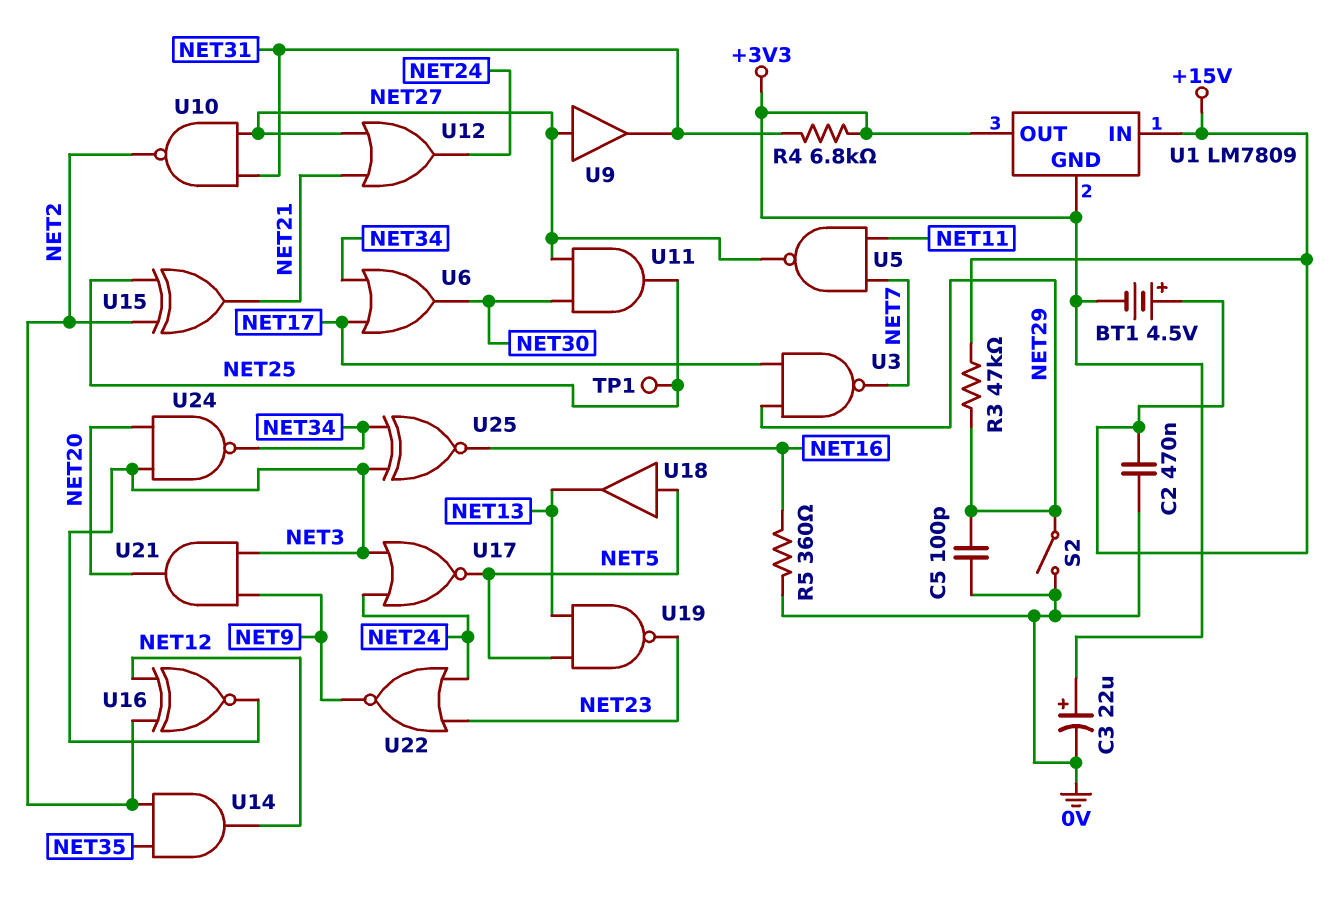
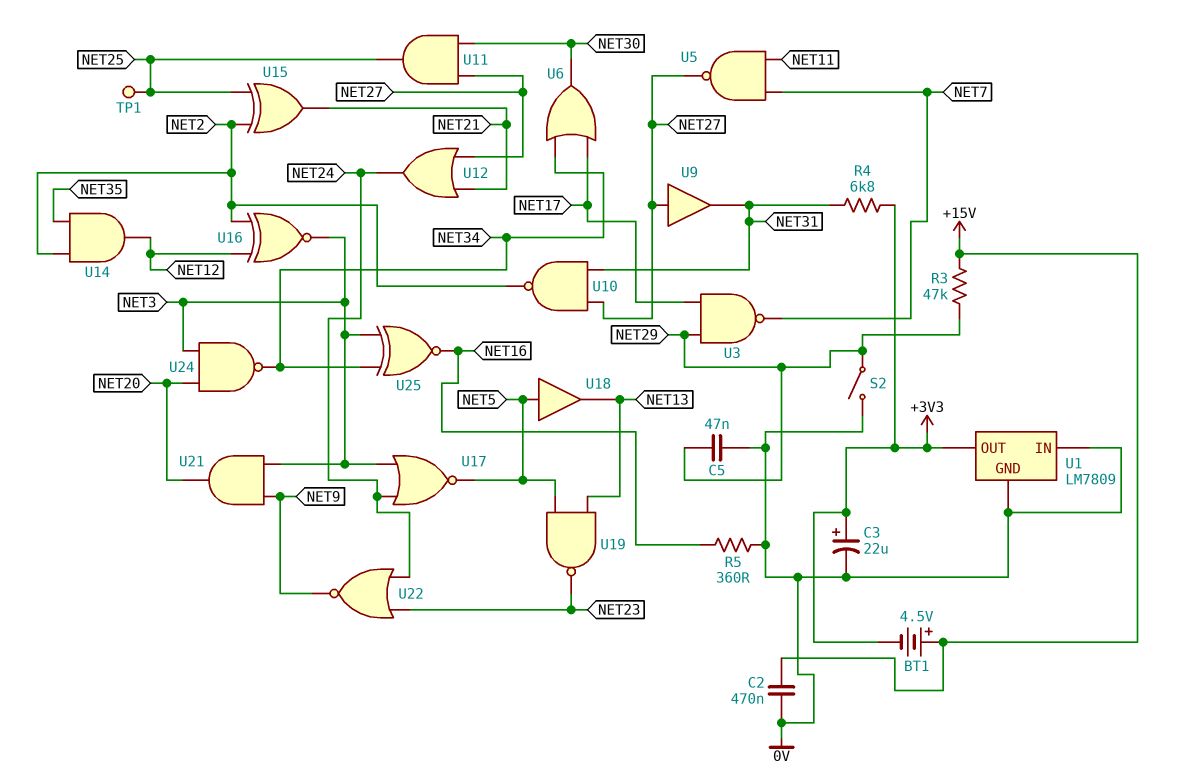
C5: 100pF (0V, NET29) -> 47nF (0V, NET29)
U1 pin GND: +3V3 -> 0V
U1 pin IN: +15V -> 0V

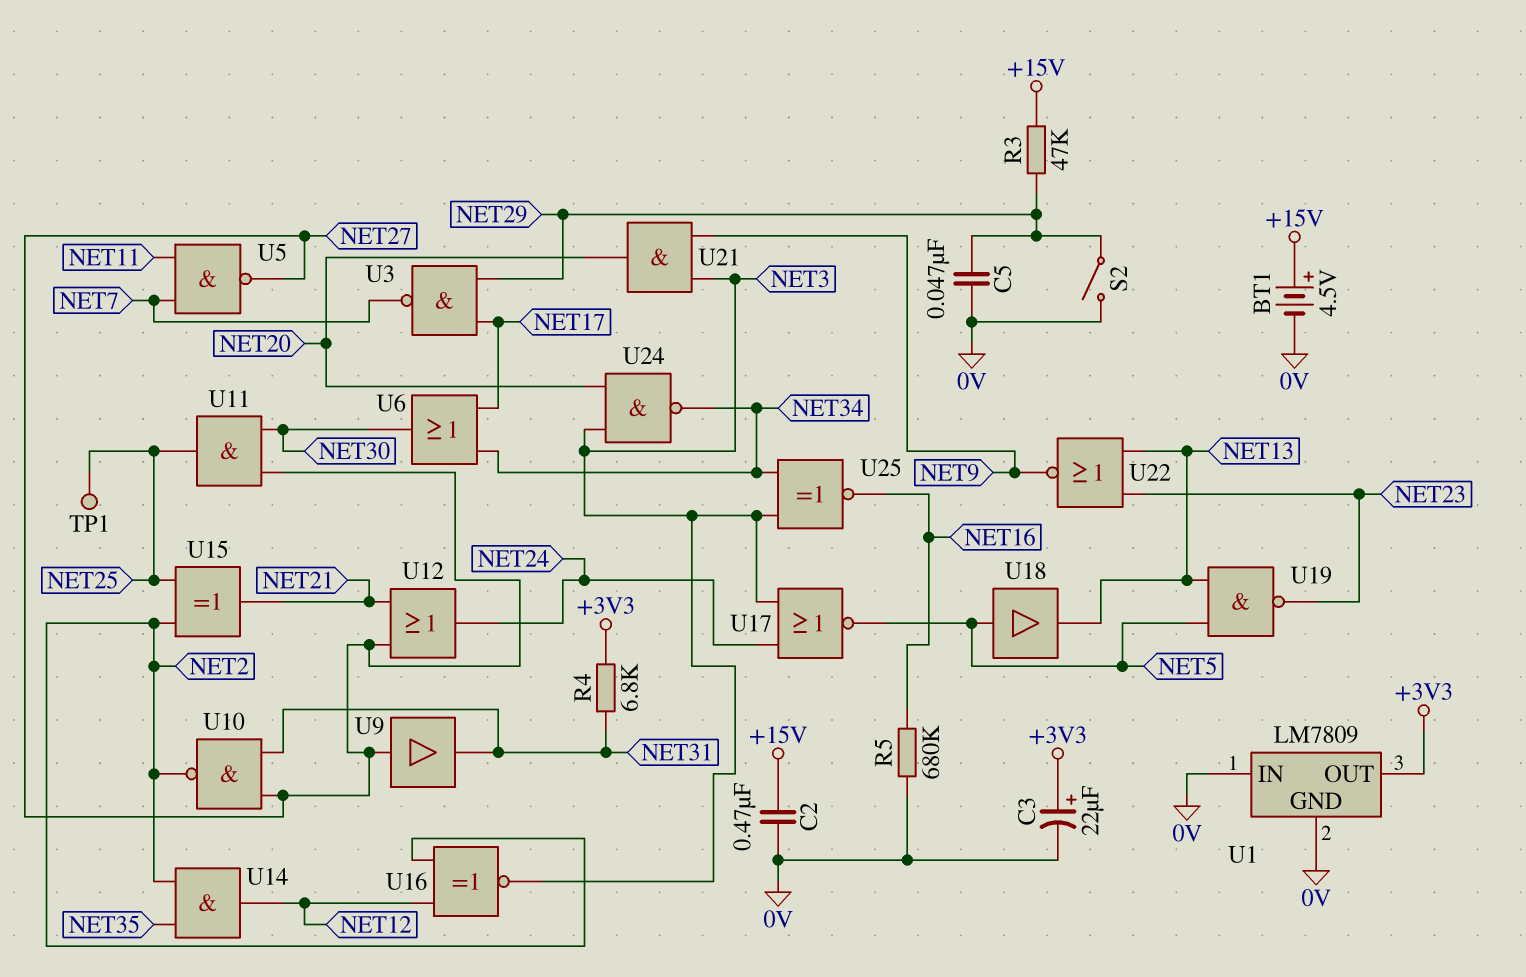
BT1: 4.5V (plus +15V, minus +3V3) -> 4.5V (plus +15V, minus 0V)
R5: 360 (0V, NET16) -> 680k (0V, NET16)
U22: NOR (in NET23, in NET24, out NET9) -> NOR (in NET13, in NET23, out NET9)

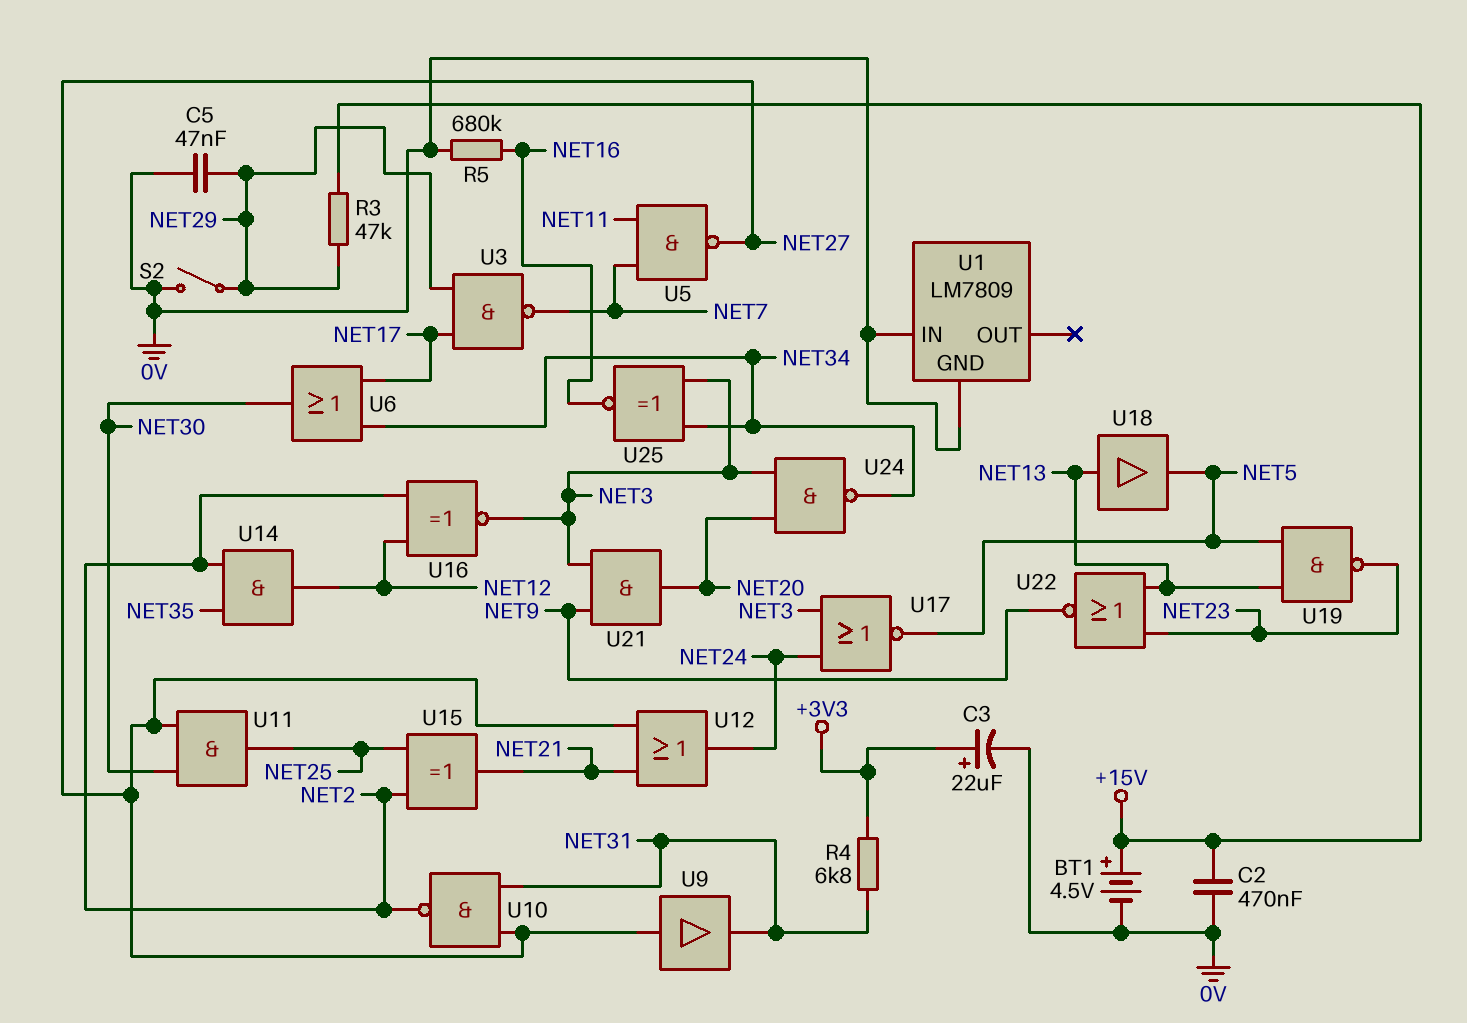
TP1: test point (NET25) -> none
U1 pin OUT: +3V3 -> none
U18: buffer (in NET5, out NET13) -> buffer (in NET13, out NET5)

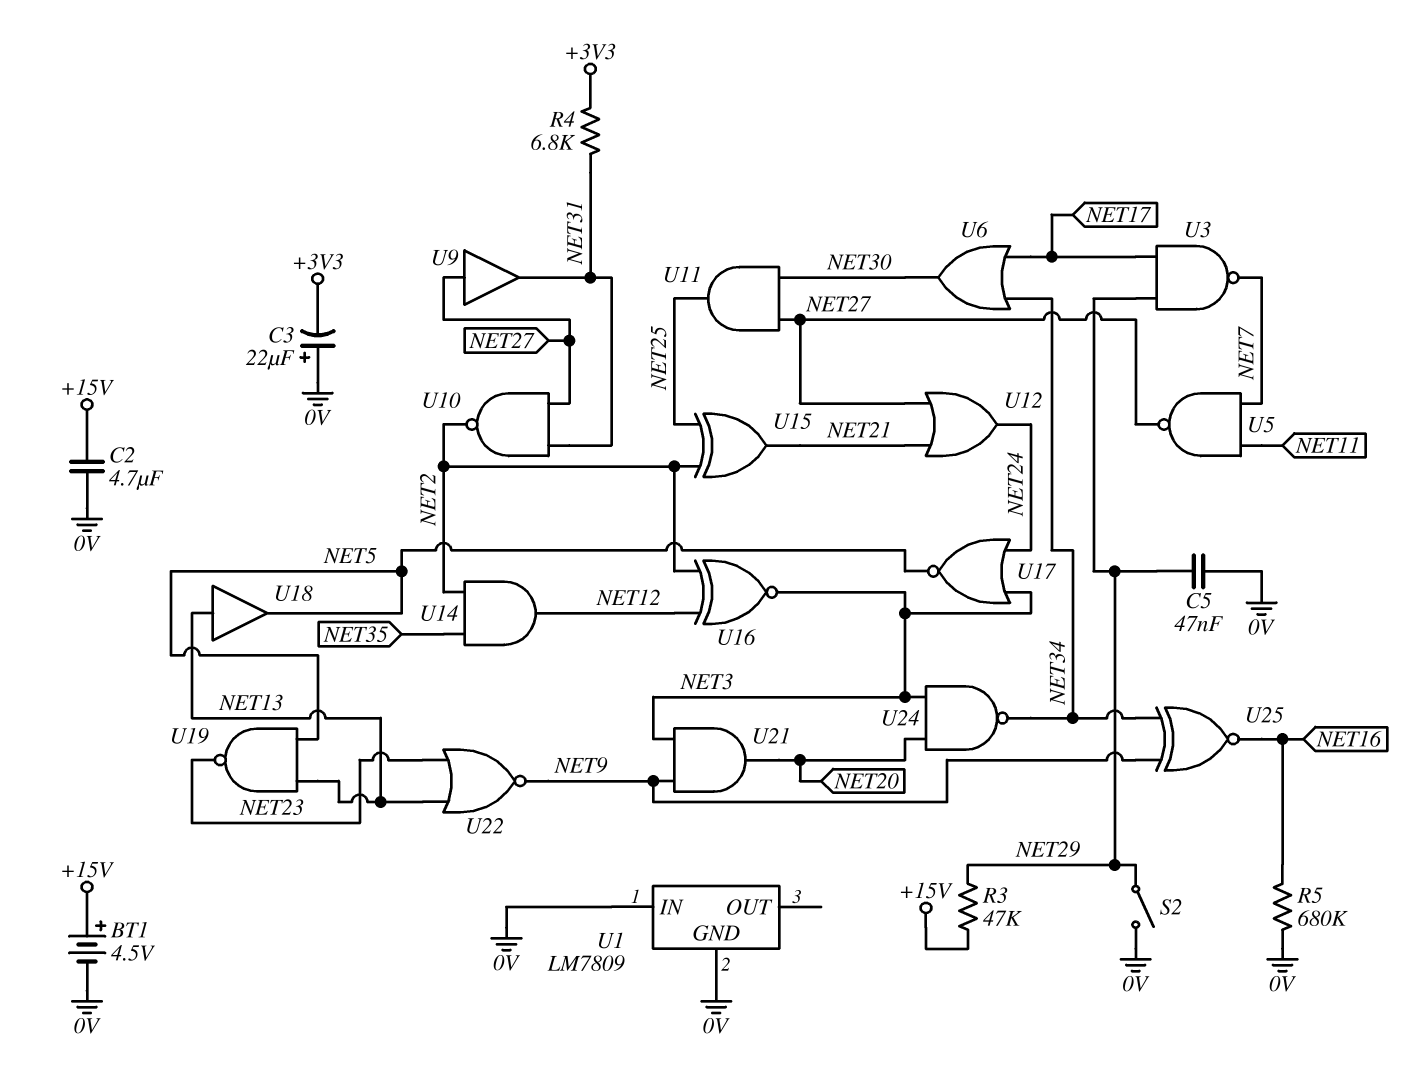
C2: 470nF (+15V, 0V) -> 4.7uF (+15V, 0V)
C3: 22uF (plus +3V3, minus 0V) -> 22uF (plus 0V, minus +3V3)
U25: XNOR (in NET3, in NET34, out NET16) -> XNOR (in NET9, in NET34, out NET16)

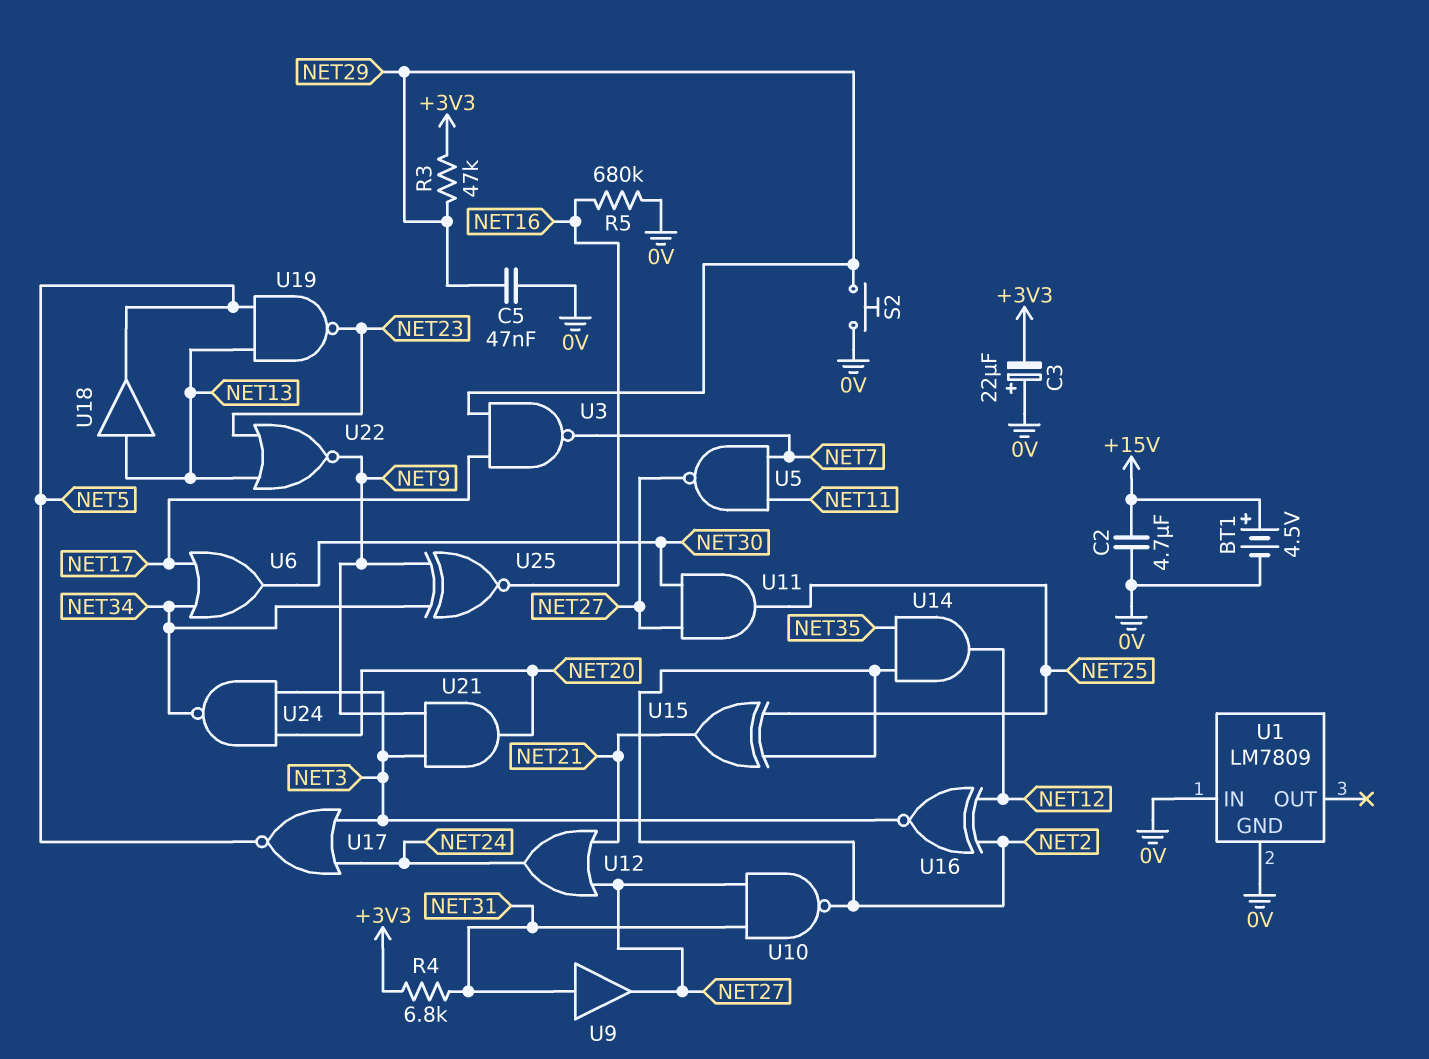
R3: 47k (+15V, NET29) -> 47k (+3V3, NET29)
S2: switch (0V, NET29) -> button (0V, NET29)
U9: buffer (in NET27, out NET31) -> buffer (in NET31, out NET27)

